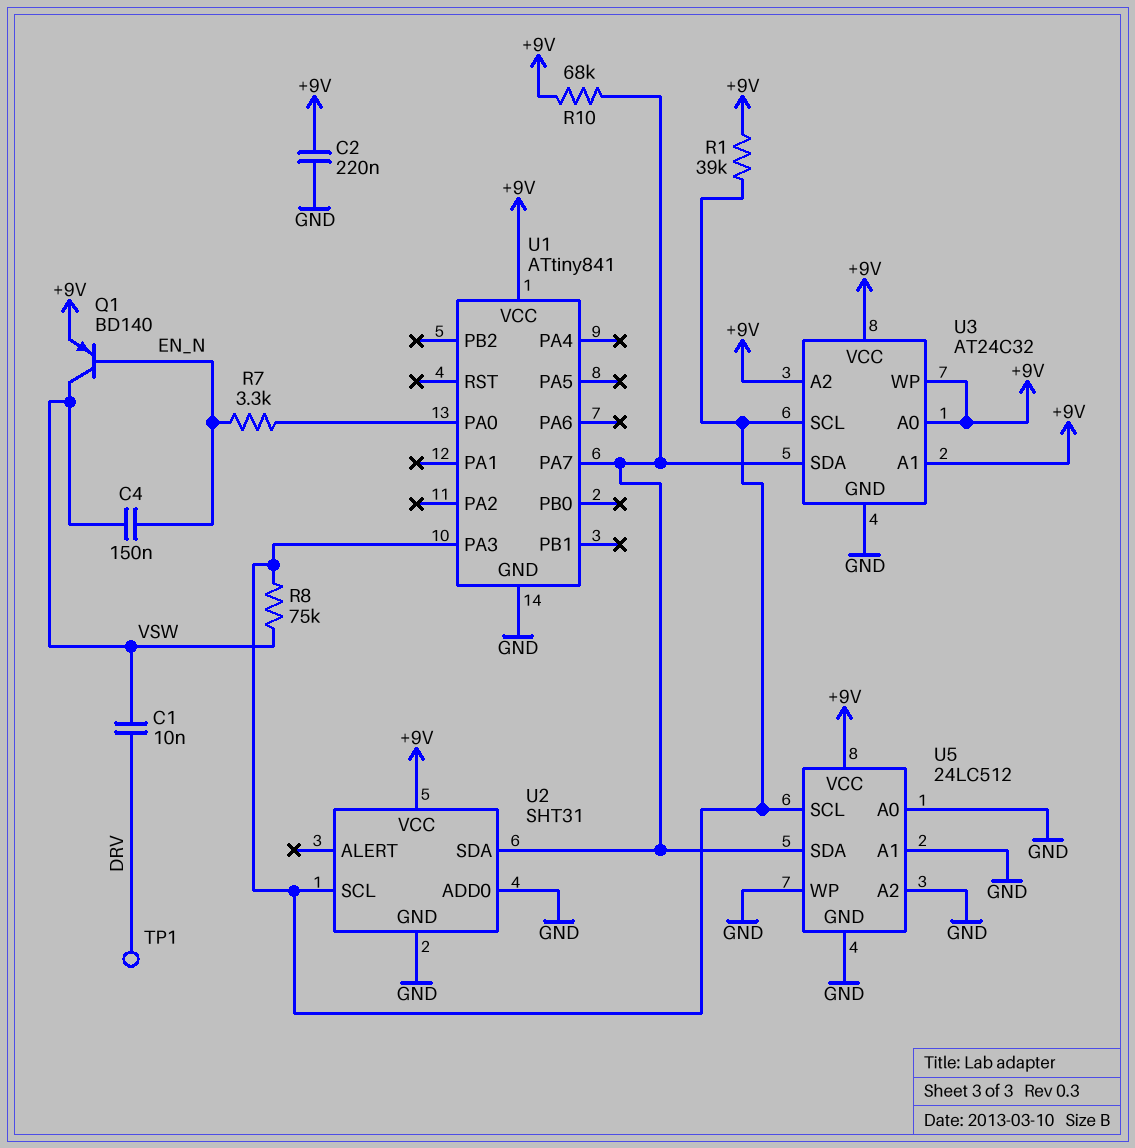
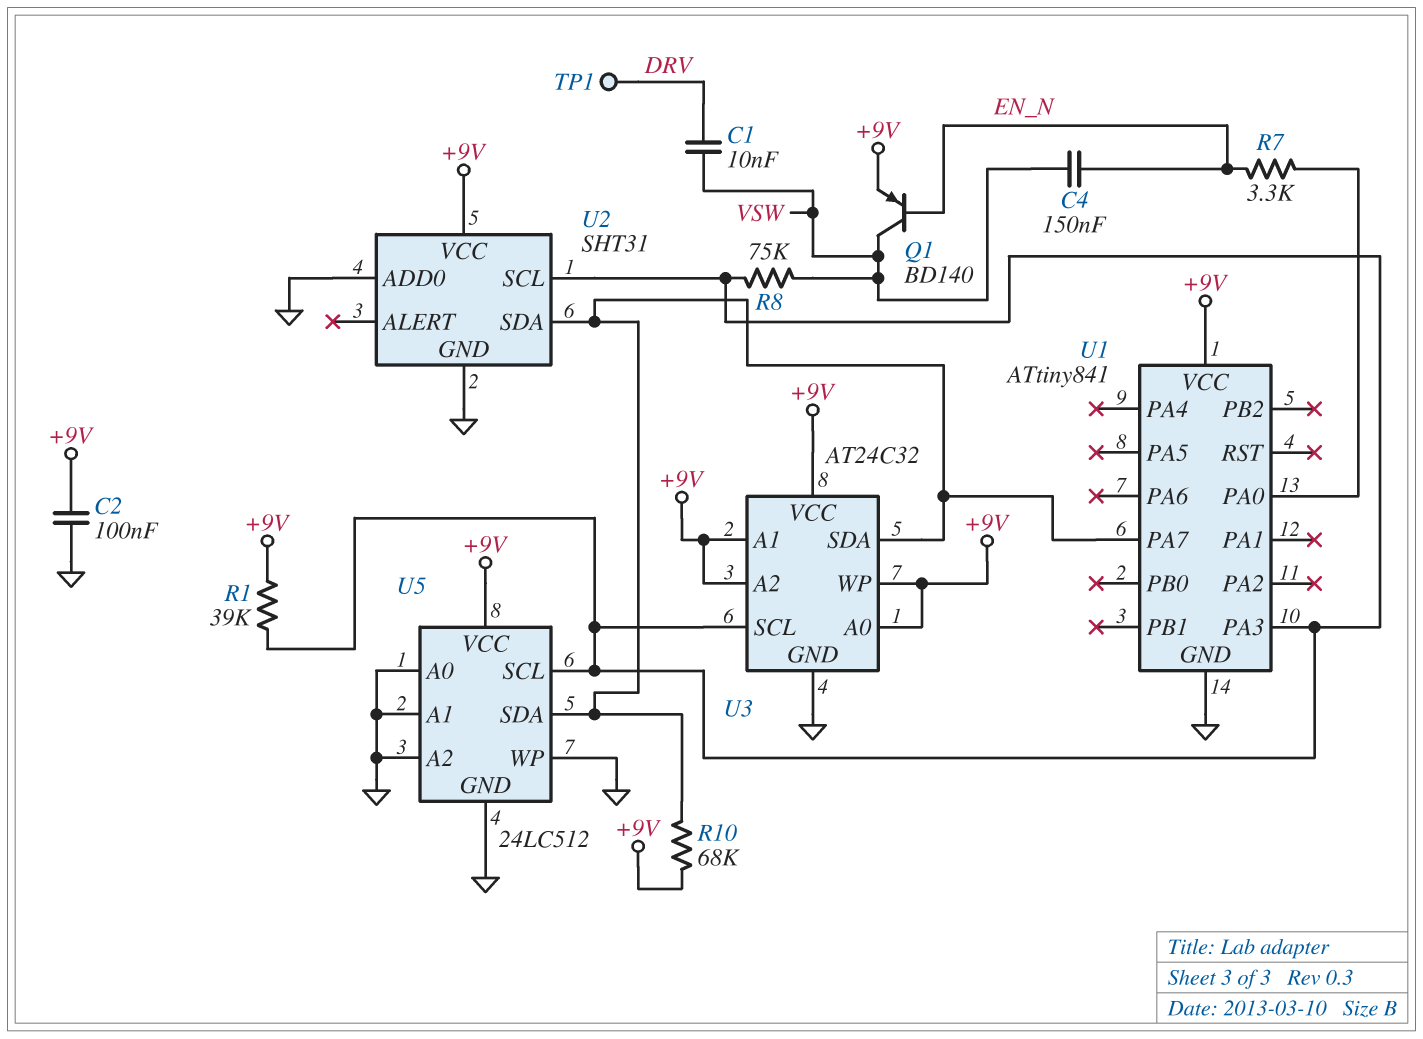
C2: 220nF (+9V, GND) -> 100nF (+9V, GND)

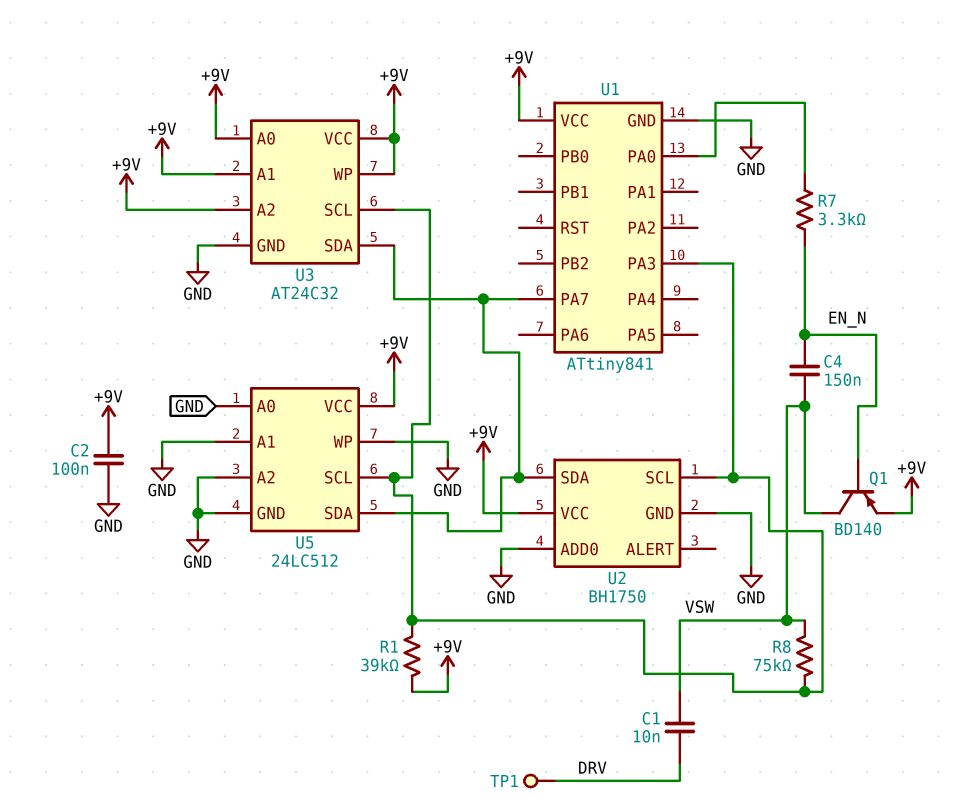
R10: 68k (+9V, U1/PA7) -> none
U2: SHT31 -> BH1750

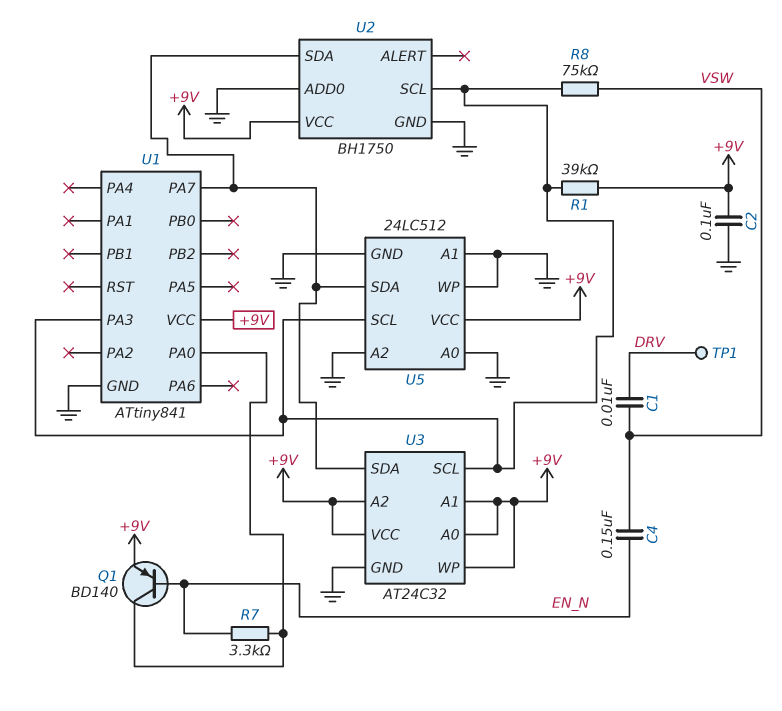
Q1: PNP BD140 (B EN_N, C VSW, E +9V) -> PNP BD140 (B EN_N, C U1/PA0, E +9V)

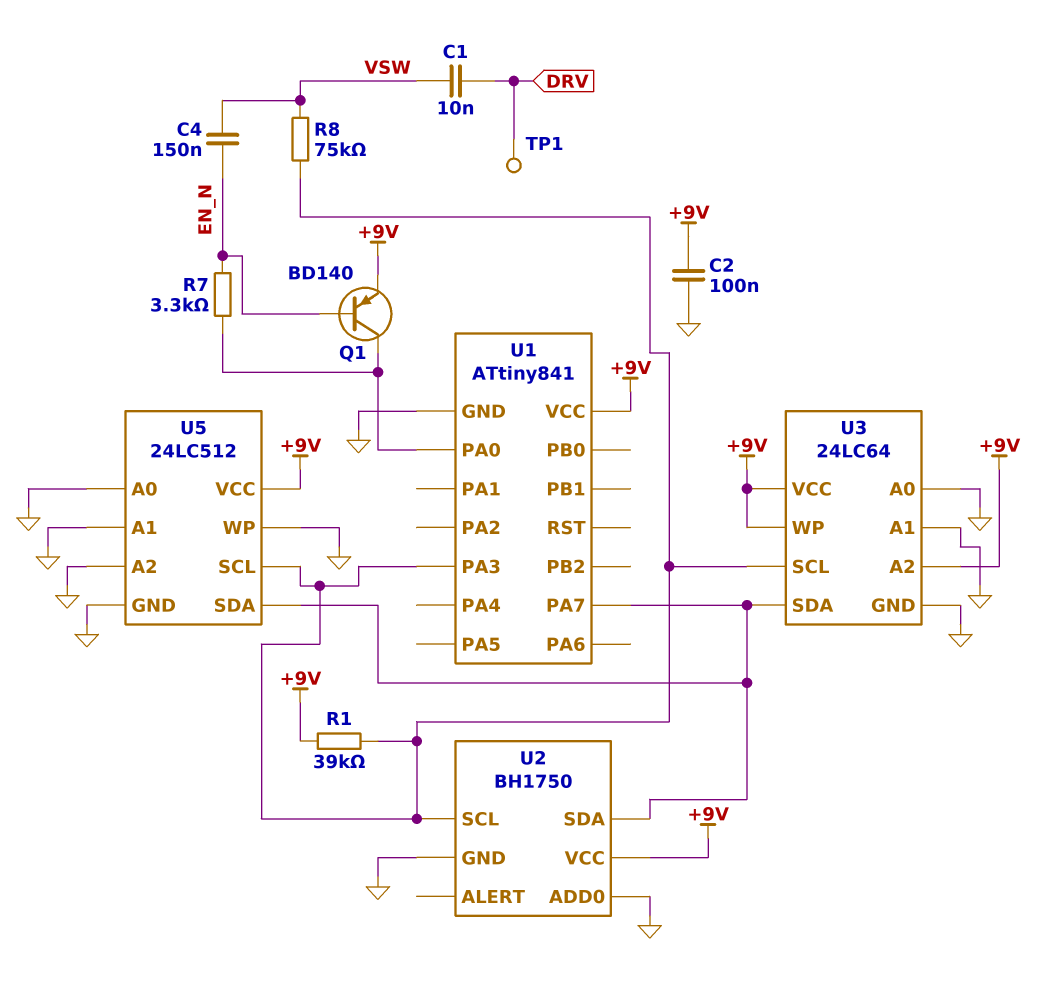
U3: AT24C32 -> 24LC64
U3 pin A0: +9V -> GND
U3 pin A1: +9V -> GND

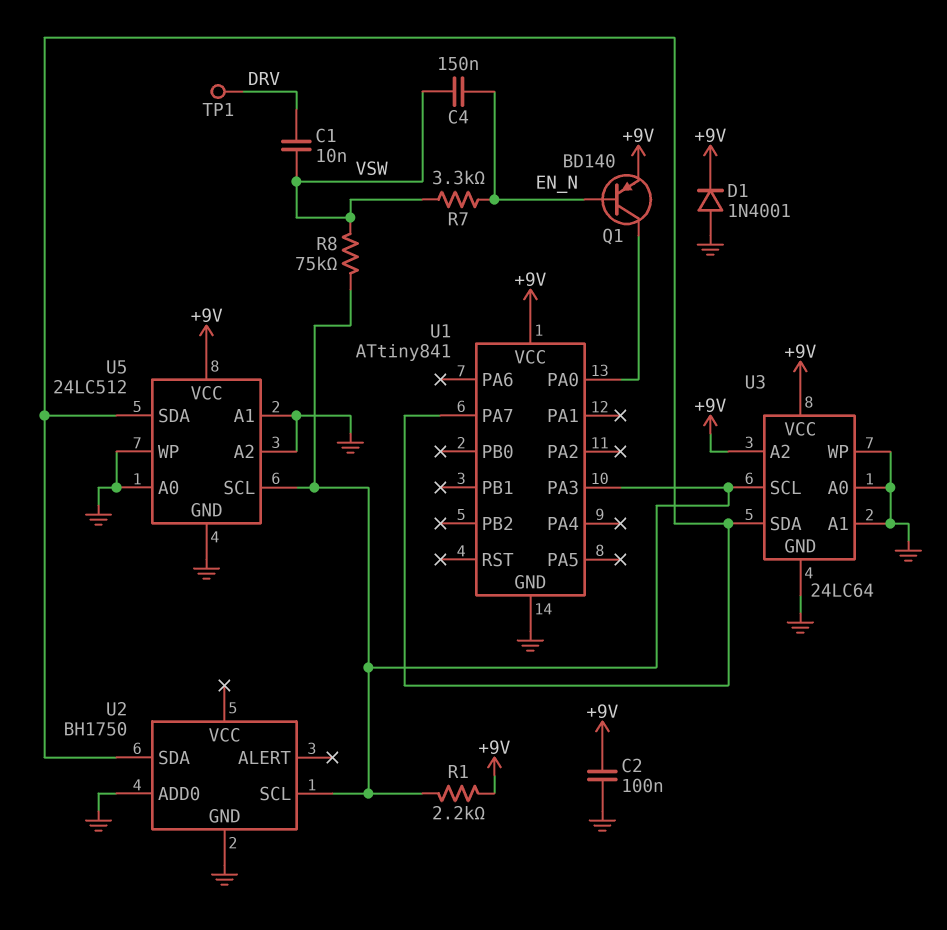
D1: none -> diode 1N4001 (A GND, K +9V)
R1: 39k (+9V, U1/PA3) -> 2.2k (+9V, U1/PA3)
R7: 3.3k (EN_N, U1/PA0) -> 3.3k (EN_N, VSW)
U2 pin VCC: +9V -> none
U3 pin WP: +9V -> GND

